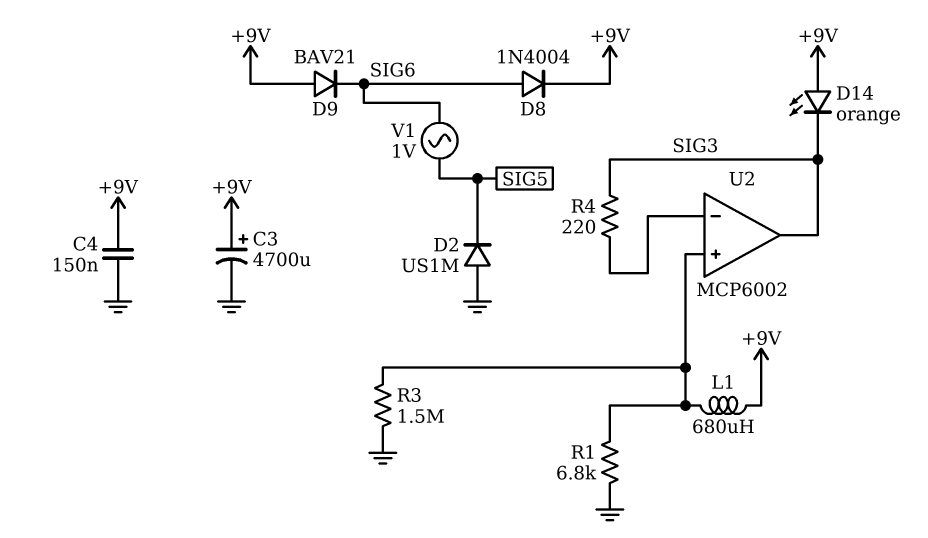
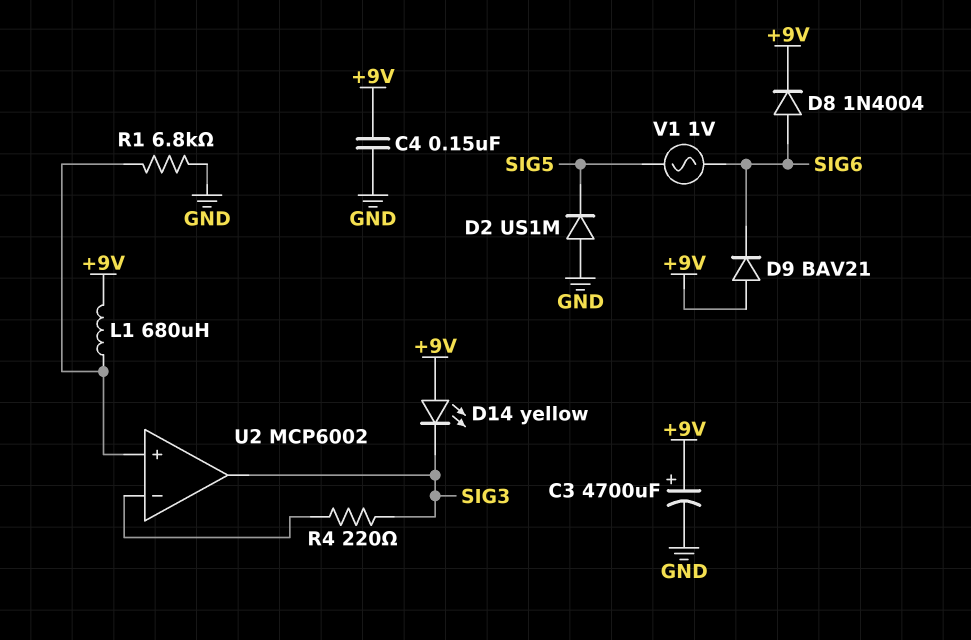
D14: LED orange (A +9V, K SIG3) -> LED yellow (A +9V, K SIG3)
R3: 1.5M (GND, U2/in+) -> none

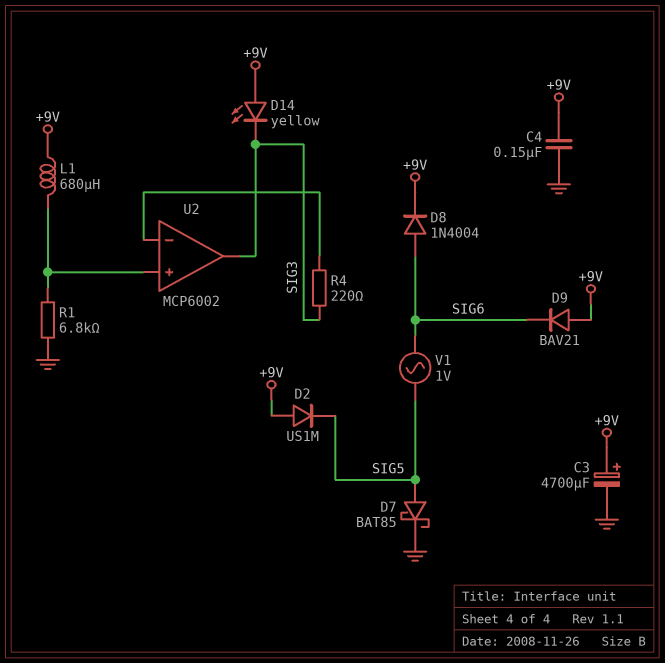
D2: diode US1M (A GND, K SIG5) -> diode US1M (A +9V, K SIG5)
D7: none -> schottky BAT85 (A SIG5, K GND)

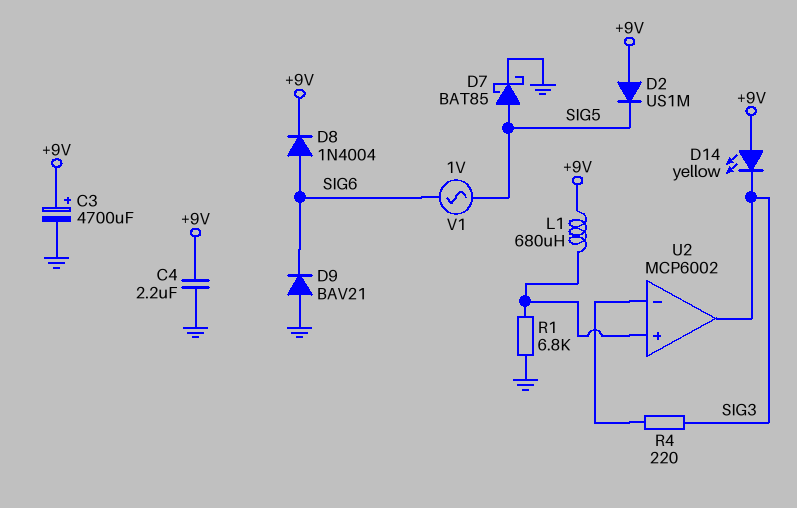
C4: 150nF (+9V, GND) -> 2.2uF (+9V, GND)
D9: diode BAV21 (A +9V, K SIG6) -> diode BAV21 (A GND, K SIG6)

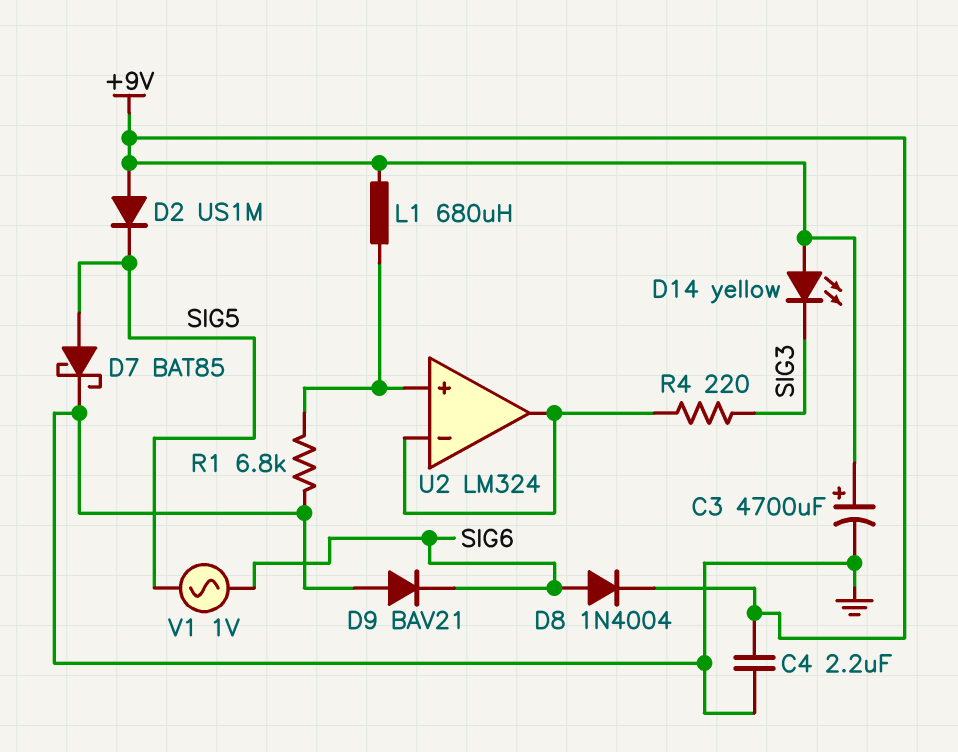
U2: MCP6002 -> LM324
U2 pin out: SIG3 -> U2/in-

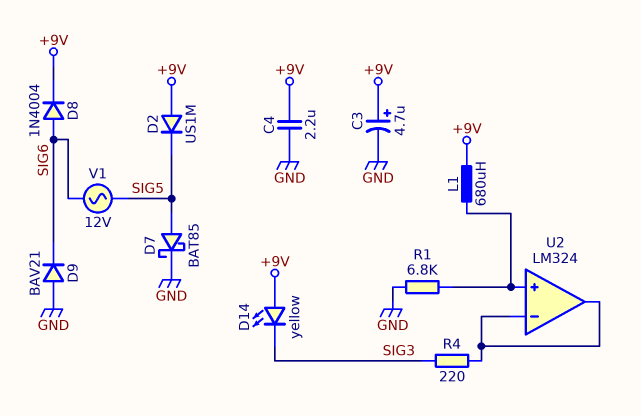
C3: 4700uF (plus +9V, minus GND) -> 4.7uF (plus +9V, minus GND)
V1: AC 1V (SIG5, SIG6) -> AC 12V (SIG5, SIG6)

